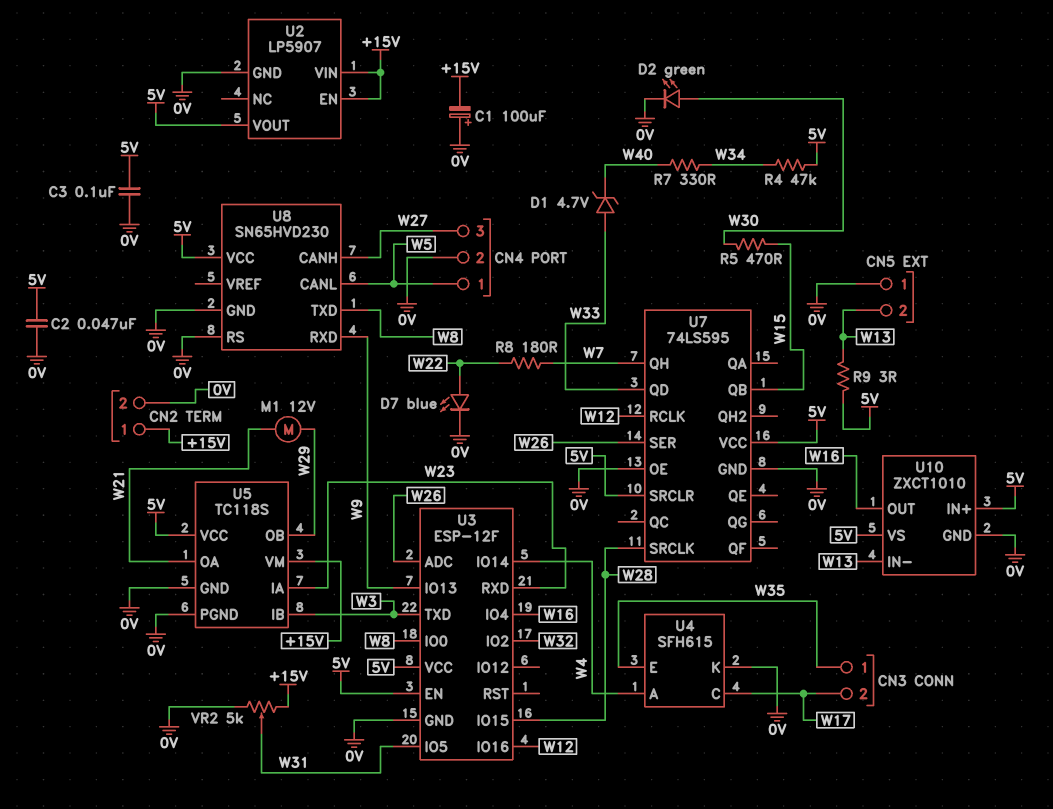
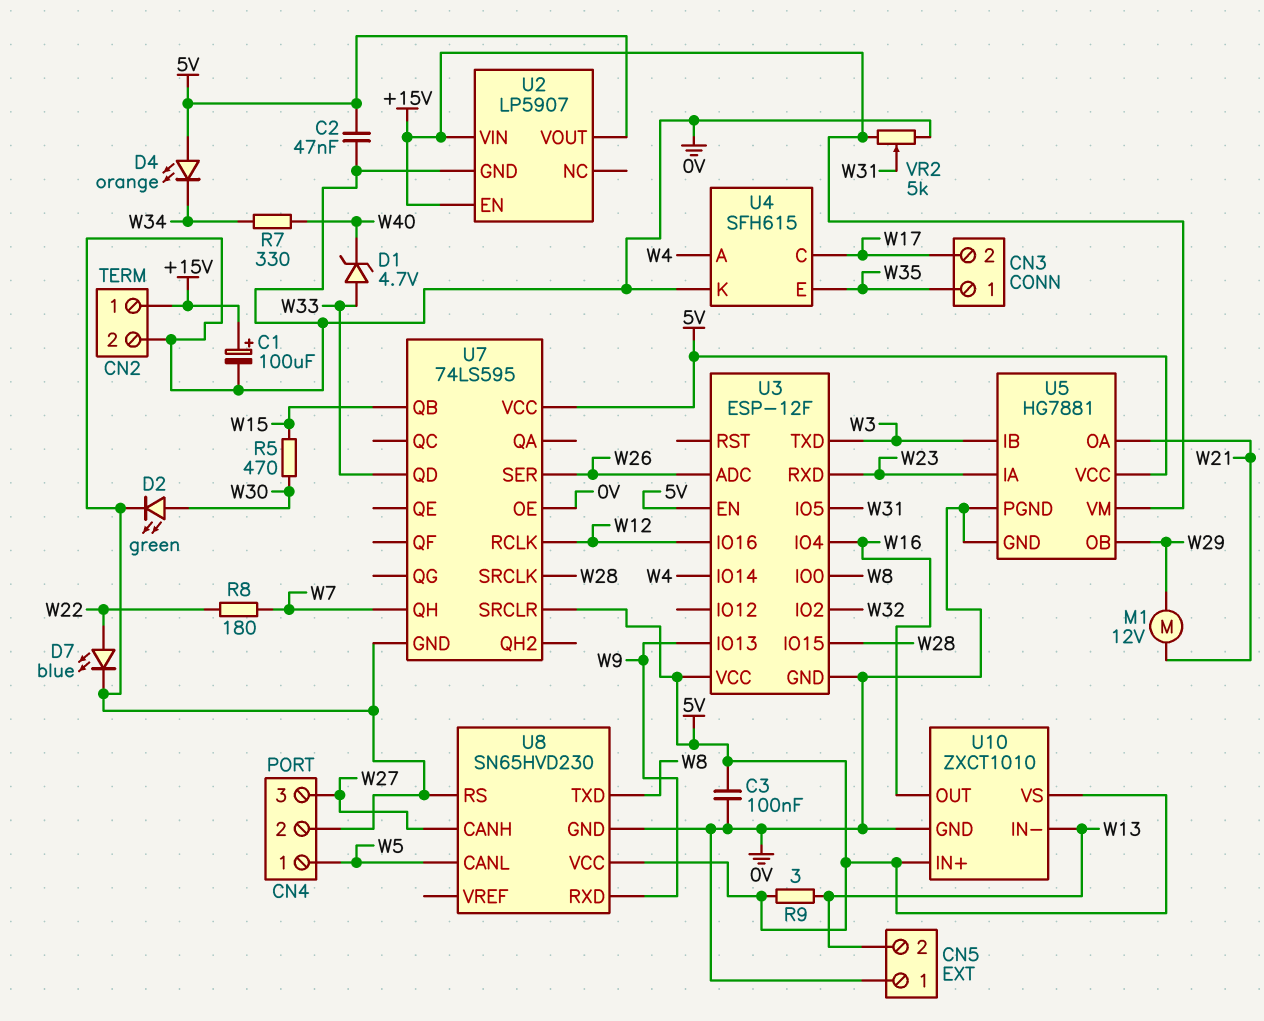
C1: 100uF (plus 0V, minus +15V) -> 100uF (plus +15V, minus 0V)
D4: none -> LED orange (A 5V, K W34)
R4: 47k (5V, W34) -> none
U5: TC118S -> HG7881

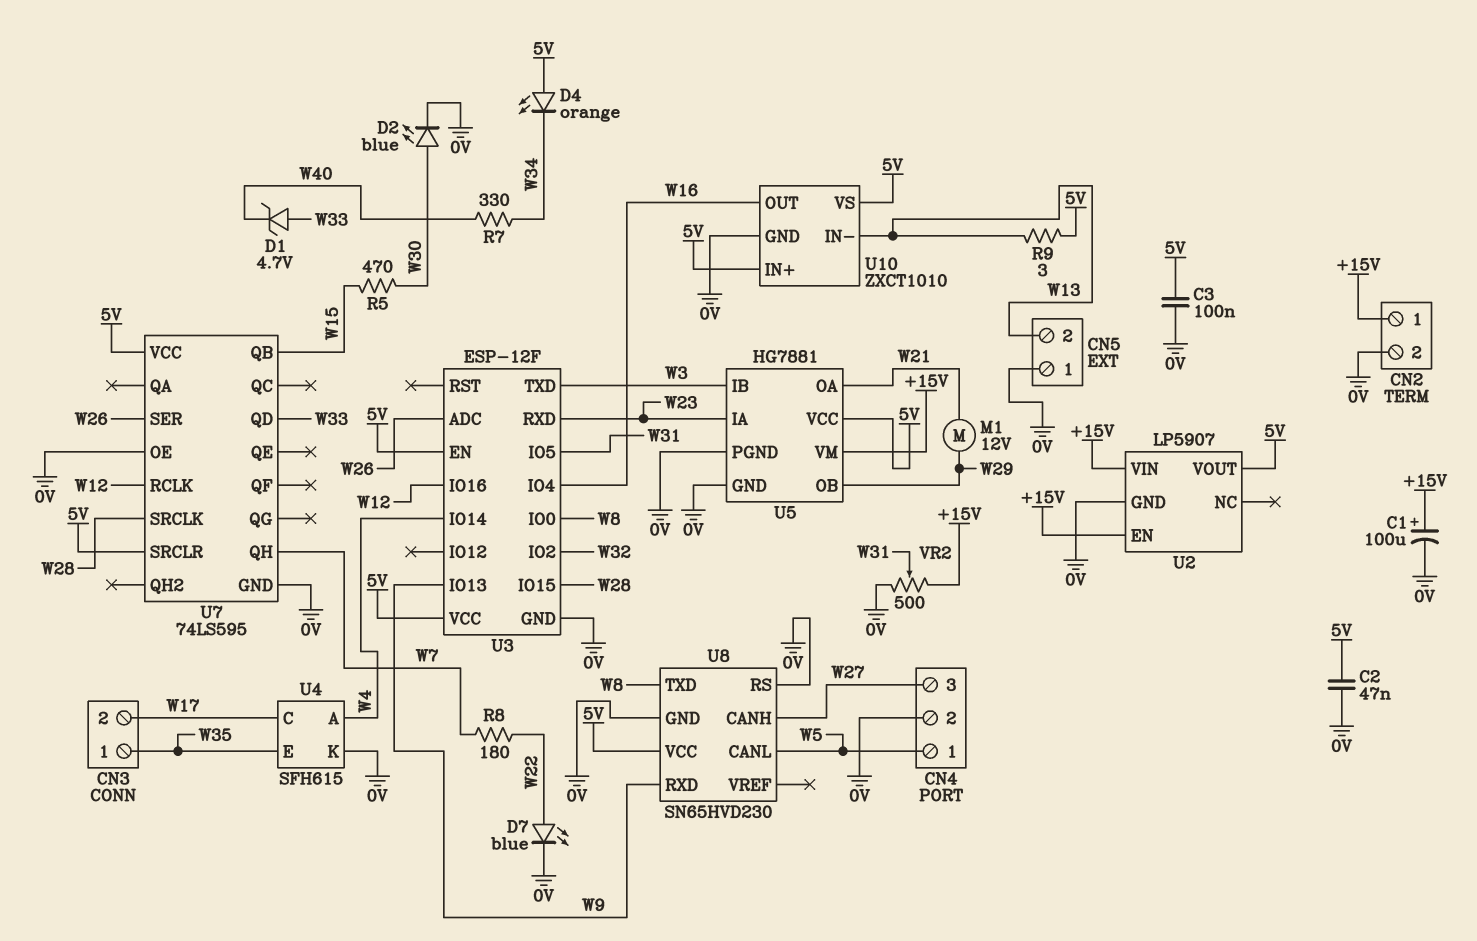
D2: LED green (A W30, K 0V) -> LED blue (A W30, K 0V)
VR2: 5k (+15V, 0V, wiper W31) -> 500 (+15V, 0V, wiper W31)

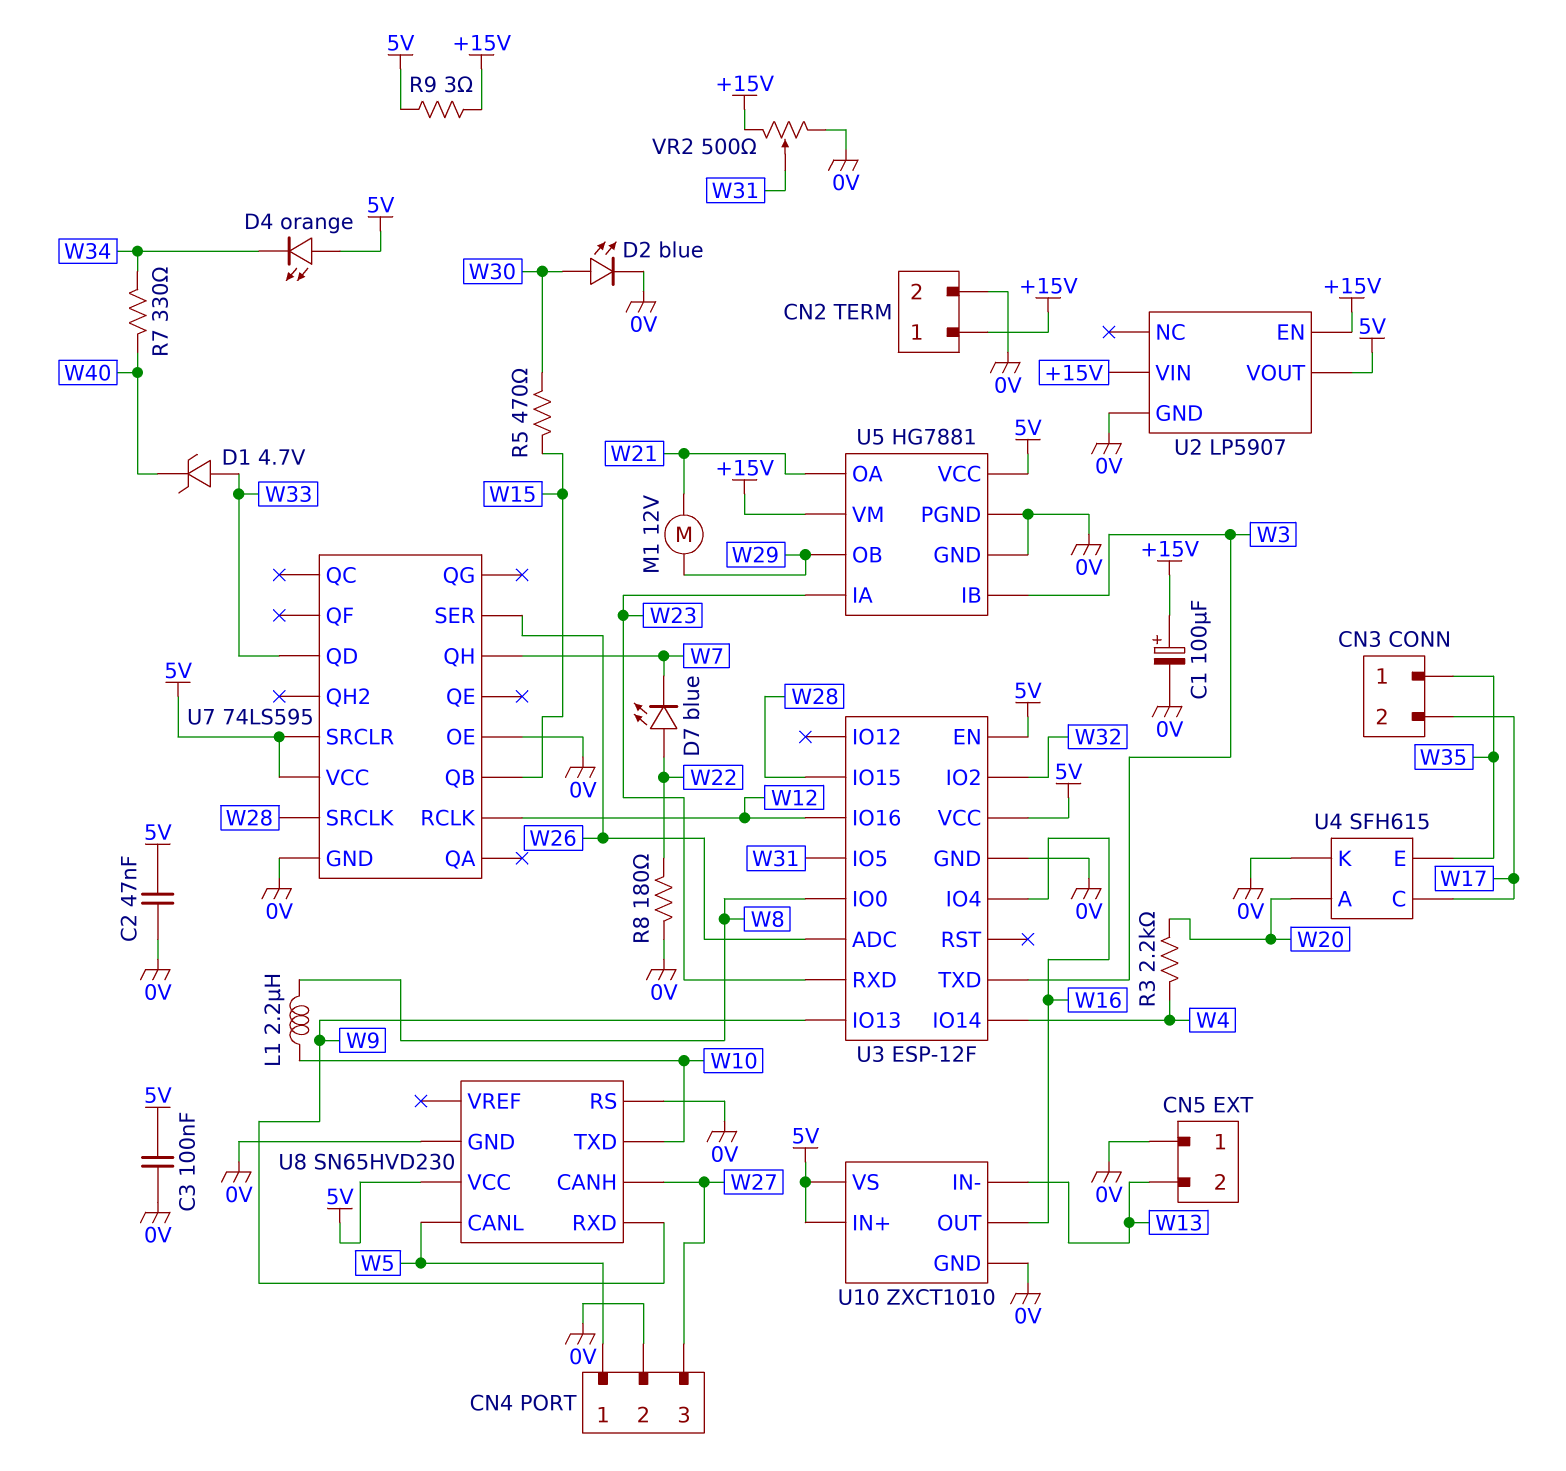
D7: LED blue (A W22, K 0V) -> LED blue (A W22, K W7)
L1: none -> 2.2uH (W8, W10)
R3: none -> 2.2k (W4, W20)
R8: 180 (W7, W22) -> 180 (0V, W22)
R9: 3 (5V, W13) -> 3 (+15V, 5V)
U4 pin A: W4 -> W20
U8 pin TXD: W8 -> W10

